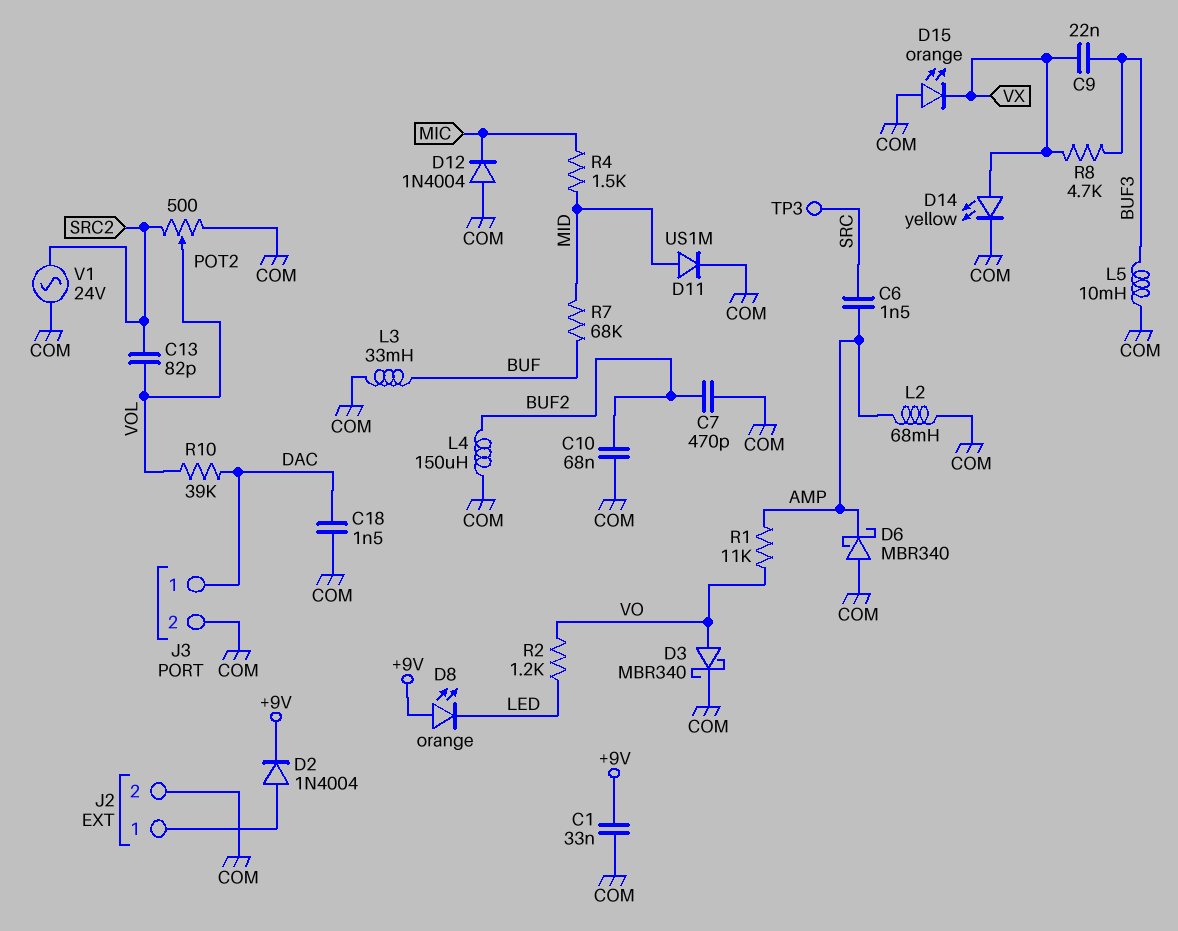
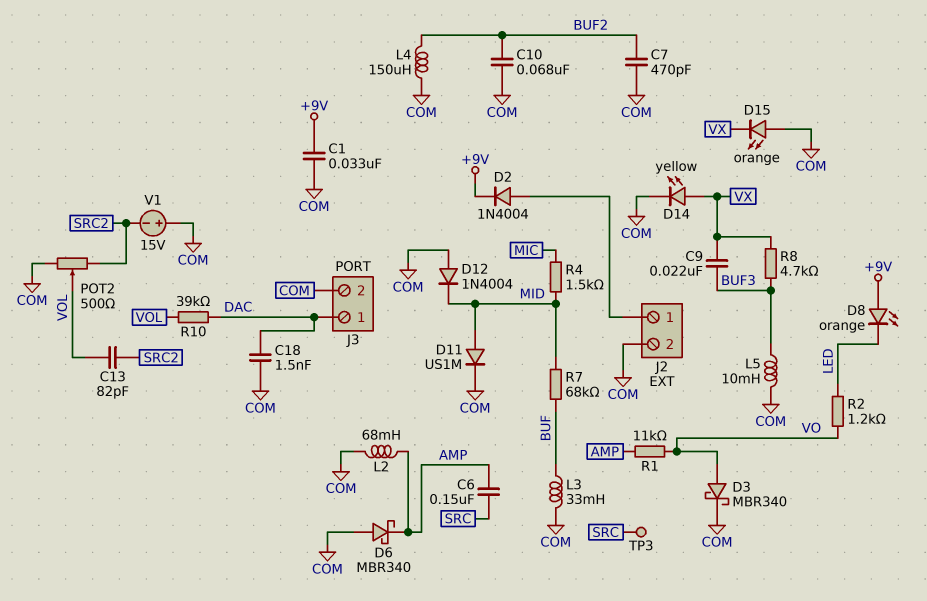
C6: 1.5nF (AMP, SRC) -> 150nF (AMP, SRC)
D12: diode 1N4004 (A COM, K MIC) -> diode 1N4004 (A COM, K MID)
V1: AC 24V (COM, SRC2) -> 15V (plus COM, minus SRC2)

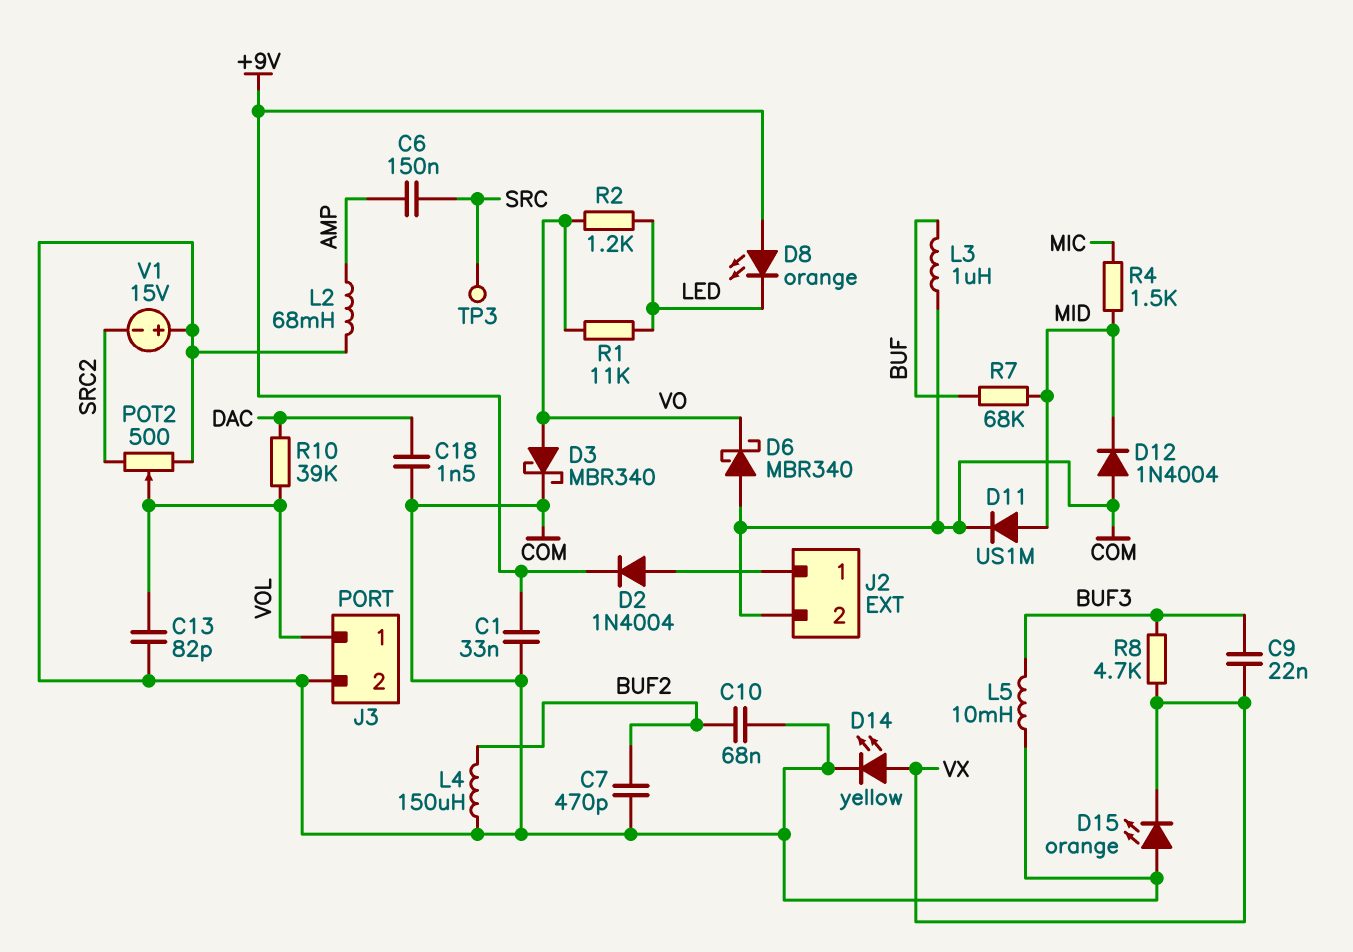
C13: 82pF (SRC2, VOL) -> 82pF (COM, VOL)
D6: schottky MBR340 (A COM, K AMP) -> schottky MBR340 (A COM, K VO)
J3 pin 1: DAC -> VOL
L3: 33mH (BUF, COM) -> 1uH (BUF, COM)
R1: 11k (AMP, VO) -> 11k (LED, VO)

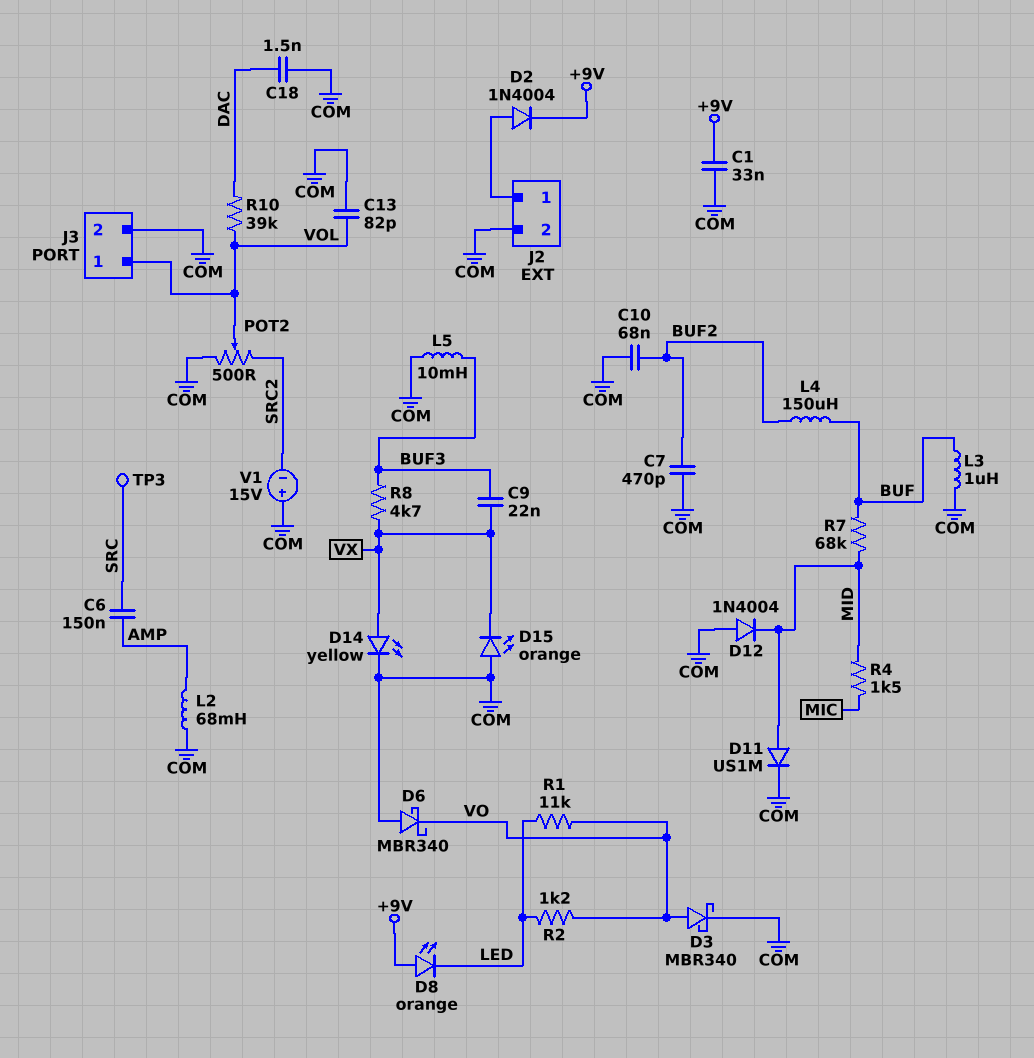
L4: 150uH (BUF2, COM) -> 150uH (BUF, BUF2)

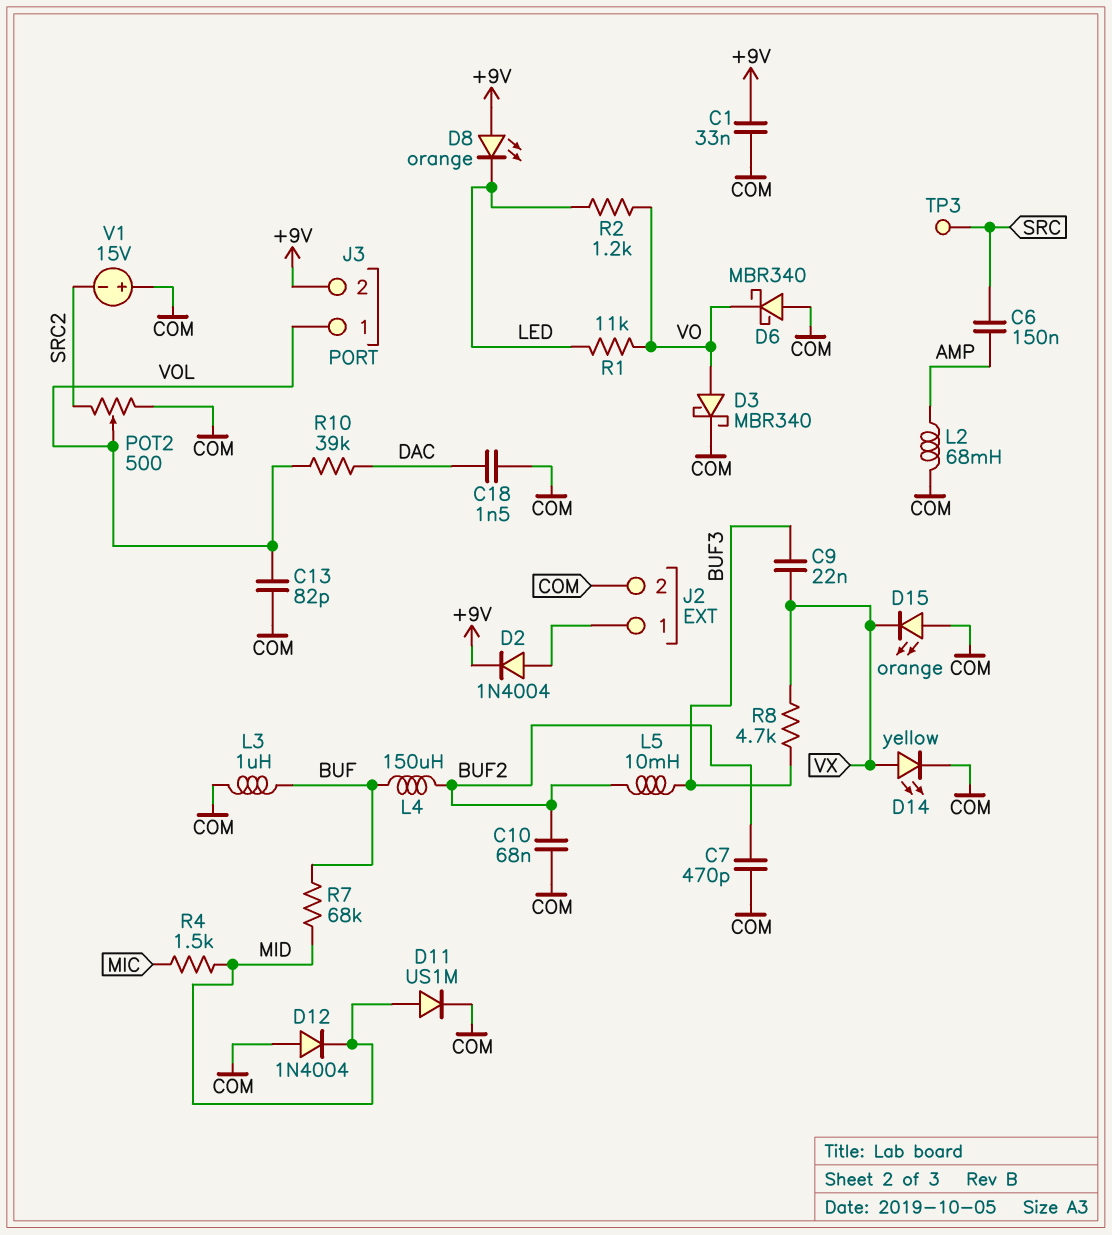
J3 pin 2: COM -> +9V
L5: 10mH (BUF3, COM) -> 10mH (BUF2, BUF3)

